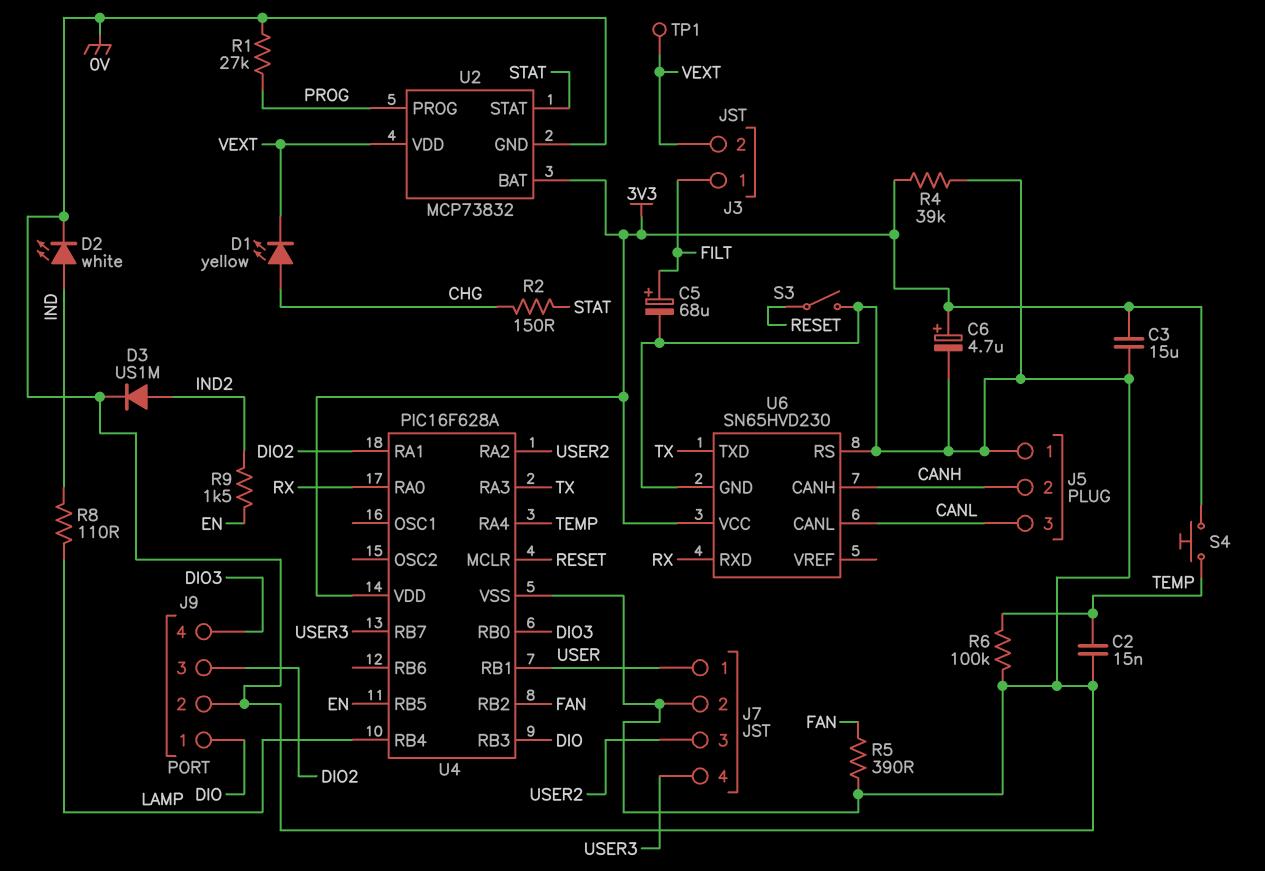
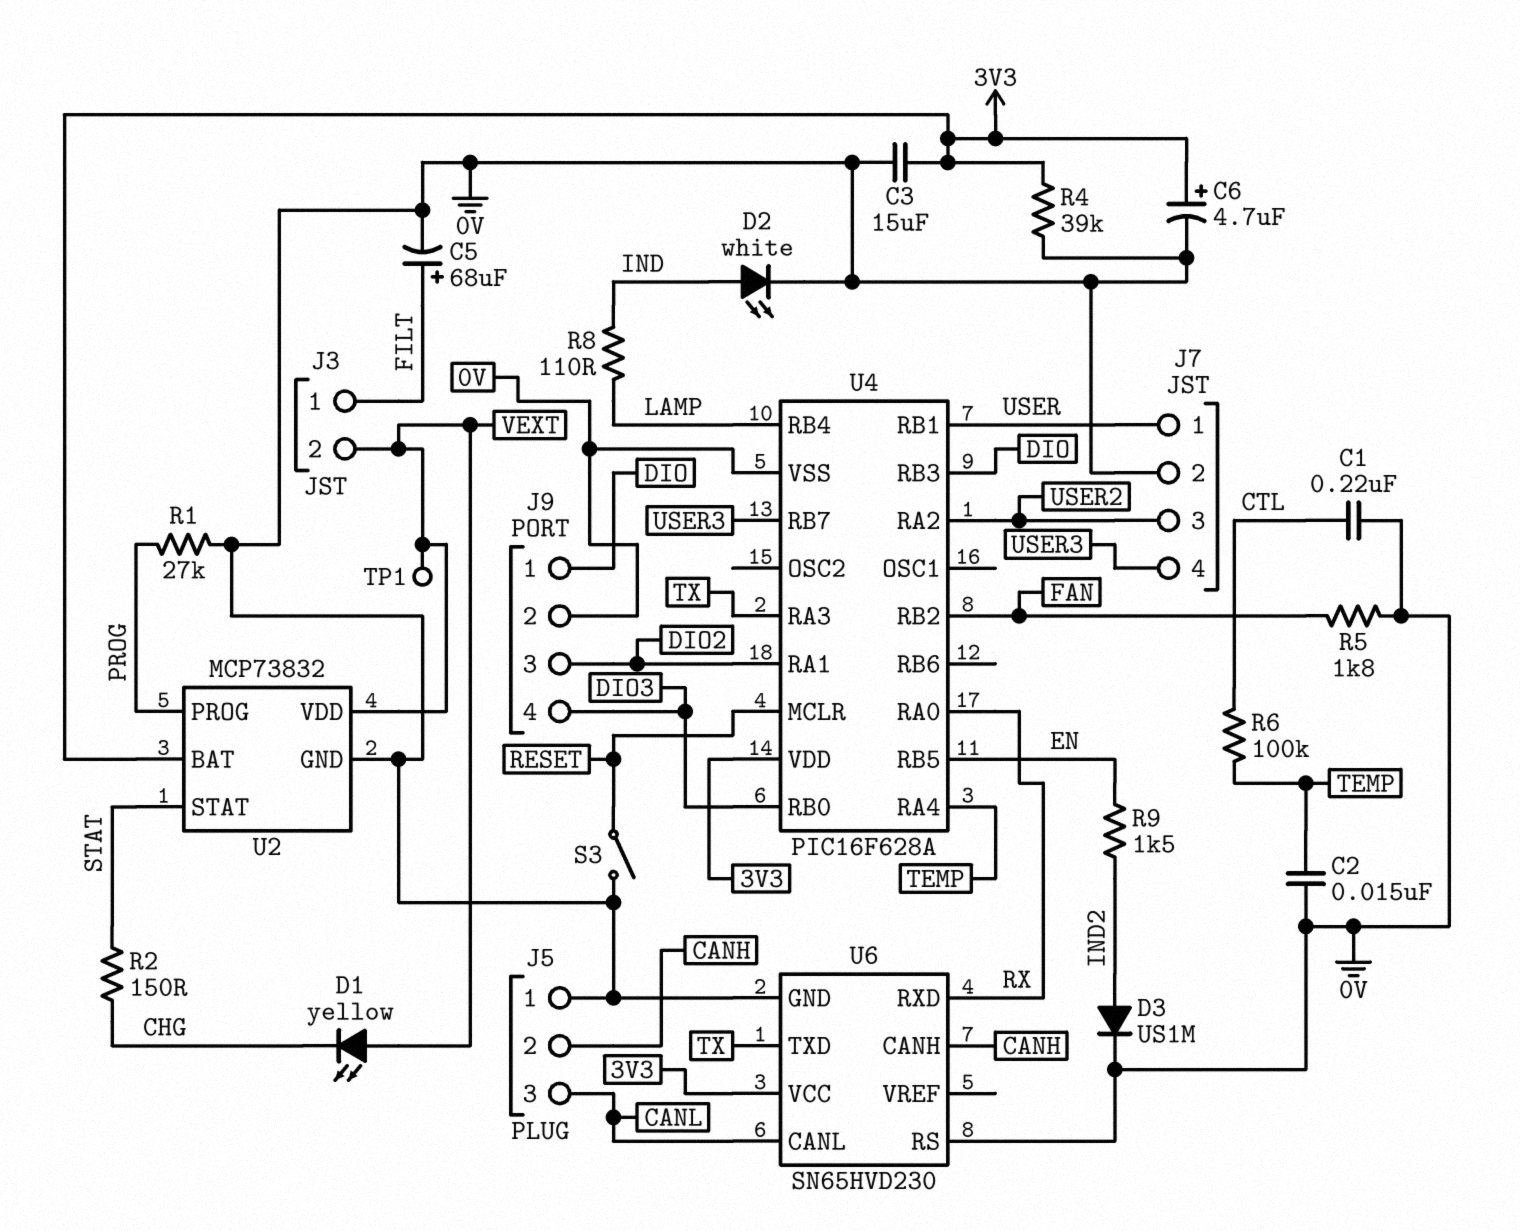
C1: none -> 220nF (0V, CTL)
D1: LED yellow (A CHG, K VEXT) -> LED yellow (A VEXT, K CHG)
R5: 390 (0V, FAN) -> 1.8k (0V, FAN)
R6: 100k (0V, TEMP) -> 100k (CTL, TEMP)
S4: button (3V3, TEMP) -> none

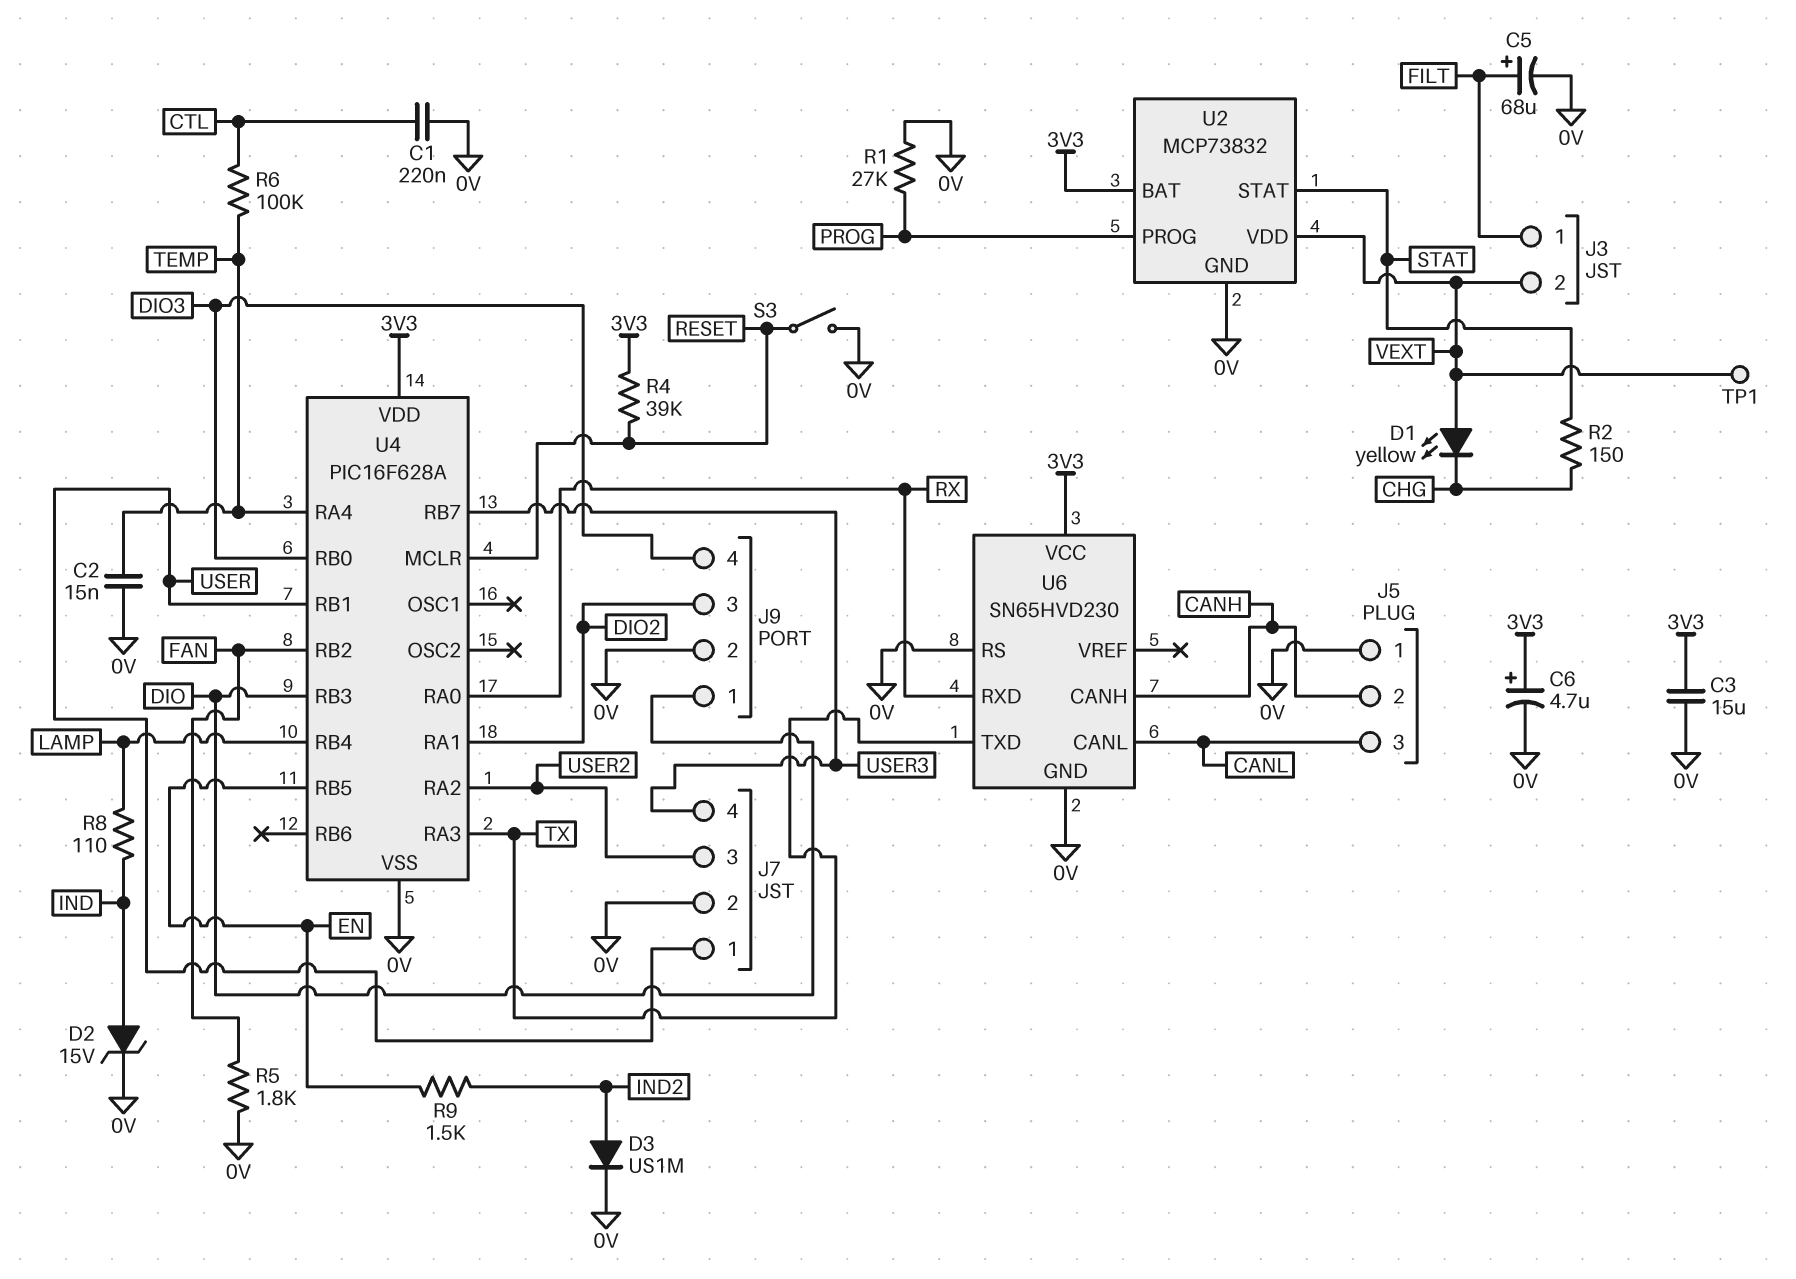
D2: LED white (A IND, K 0V) -> zener 15V (A IND, K 0V)
R4: 39k (0V, 3V3) -> 39k (3V3, RESET)

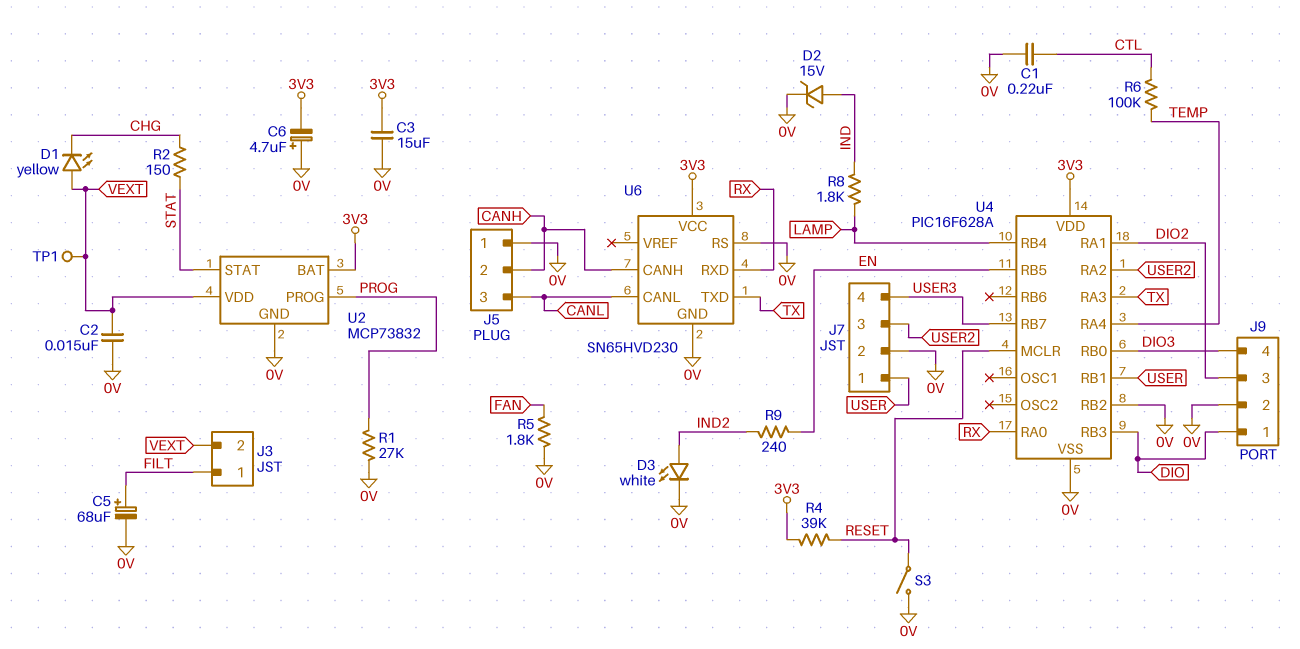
C2: 15nF (0V, TEMP) -> 15nF (0V, VEXT)
C6: 4.7uF (plus 3V3, minus 0V) -> 4.7uF (plus 0V, minus 3V3)
D3: diode US1M (A IND2, K 0V) -> LED white (A IND2, K 0V)
R8: 110 (IND, LAMP) -> 1.8k (IND, LAMP)
R9: 1.5k (EN, IND2) -> 240 (EN, IND2)
U4 pin RB2: FAN -> 0V

